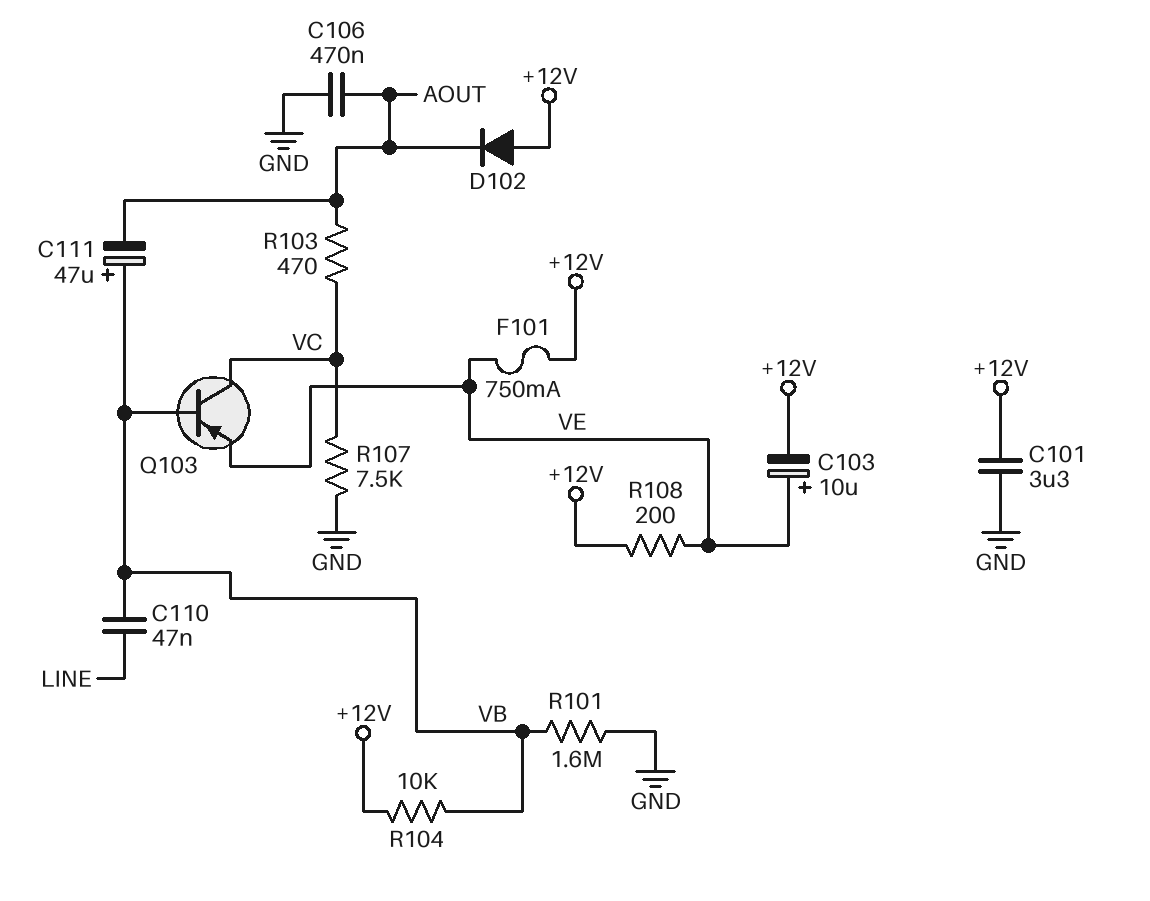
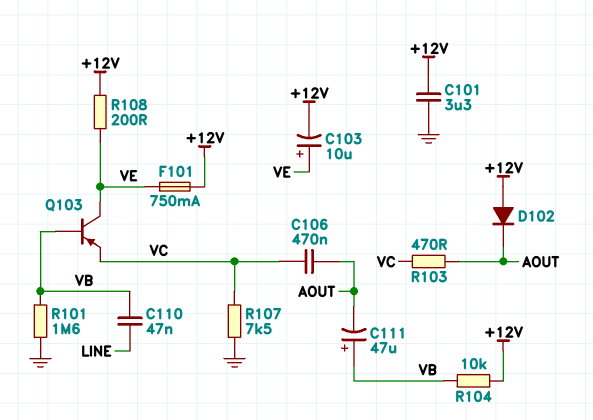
C106: 470nF (AOUT, GND) -> 470nF (AOUT, VC)
Q103: PNP (B VB, C VC, E VE) -> PNP (B VB, C VE, E VC)

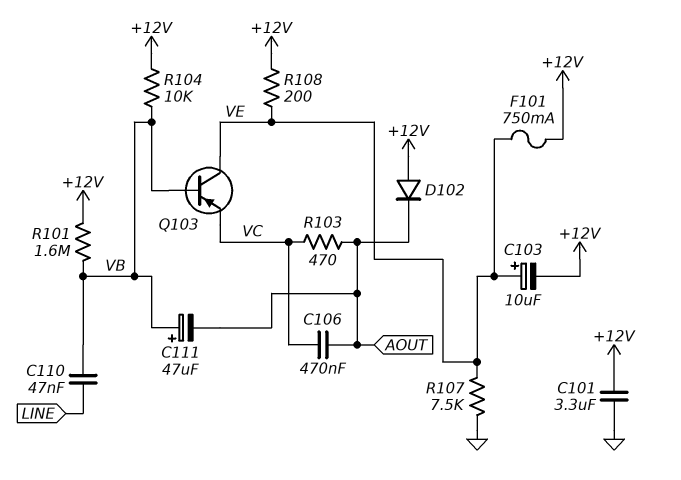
R101: 1.6M (GND, VB) -> 1.6M (+12V, VB)
R107: 7.5k (GND, VC) -> 7.5k (GND, VE)

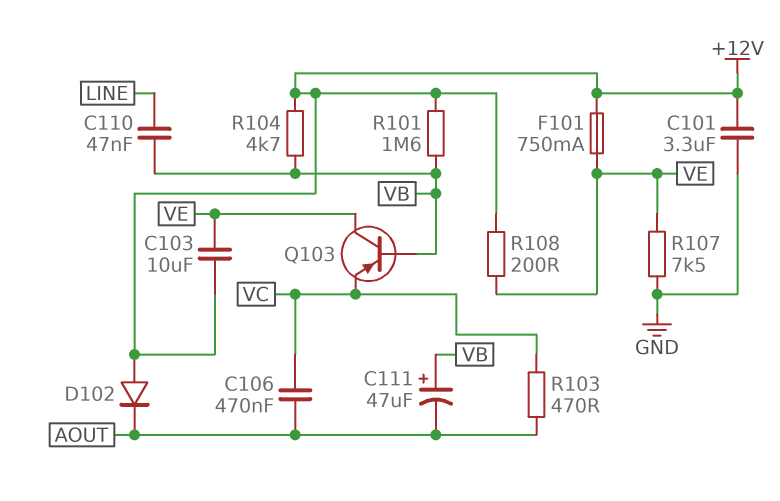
C103: 10uF (plus VE, minus +12V) -> 10uF (+12V, VE)
R104: 10k (+12V, VB) -> 4.7k (+12V, VB)

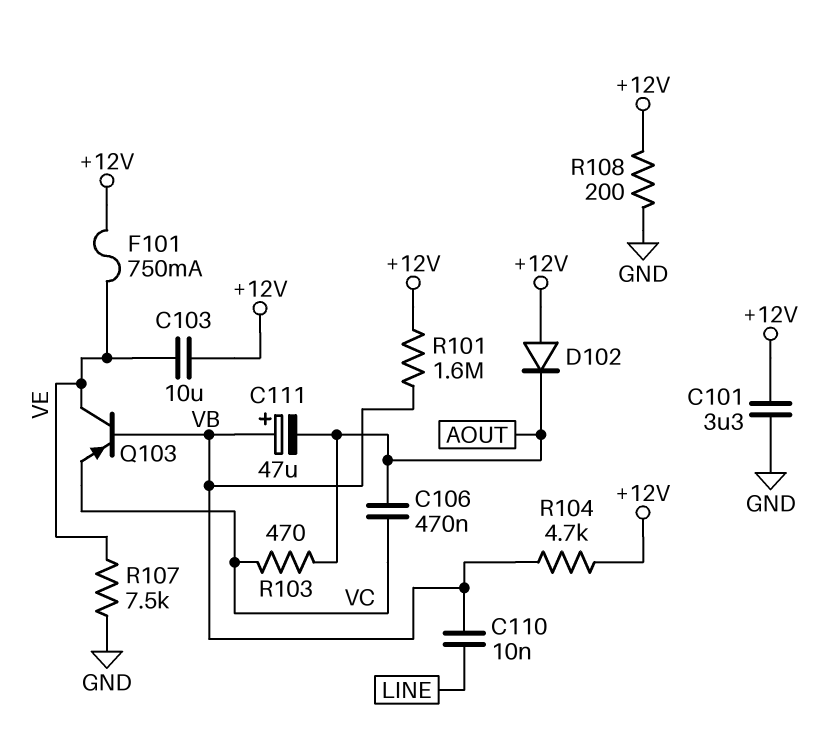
C110: 47nF (LINE, VB) -> 10nF (LINE, VB)
R108: 200 (+12V, VE) -> 200 (+12V, GND)

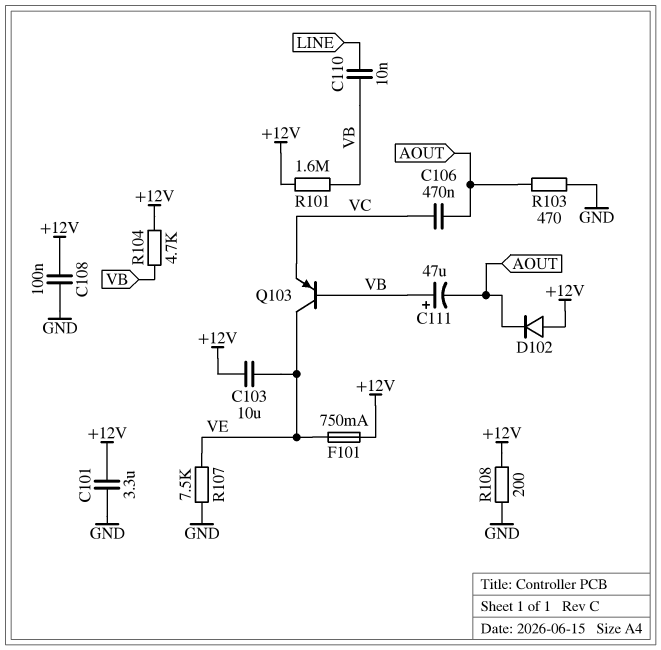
C108: none -> 100nF (+12V, GND)
R103: 470 (AOUT, VC) -> 470 (AOUT, GND)

